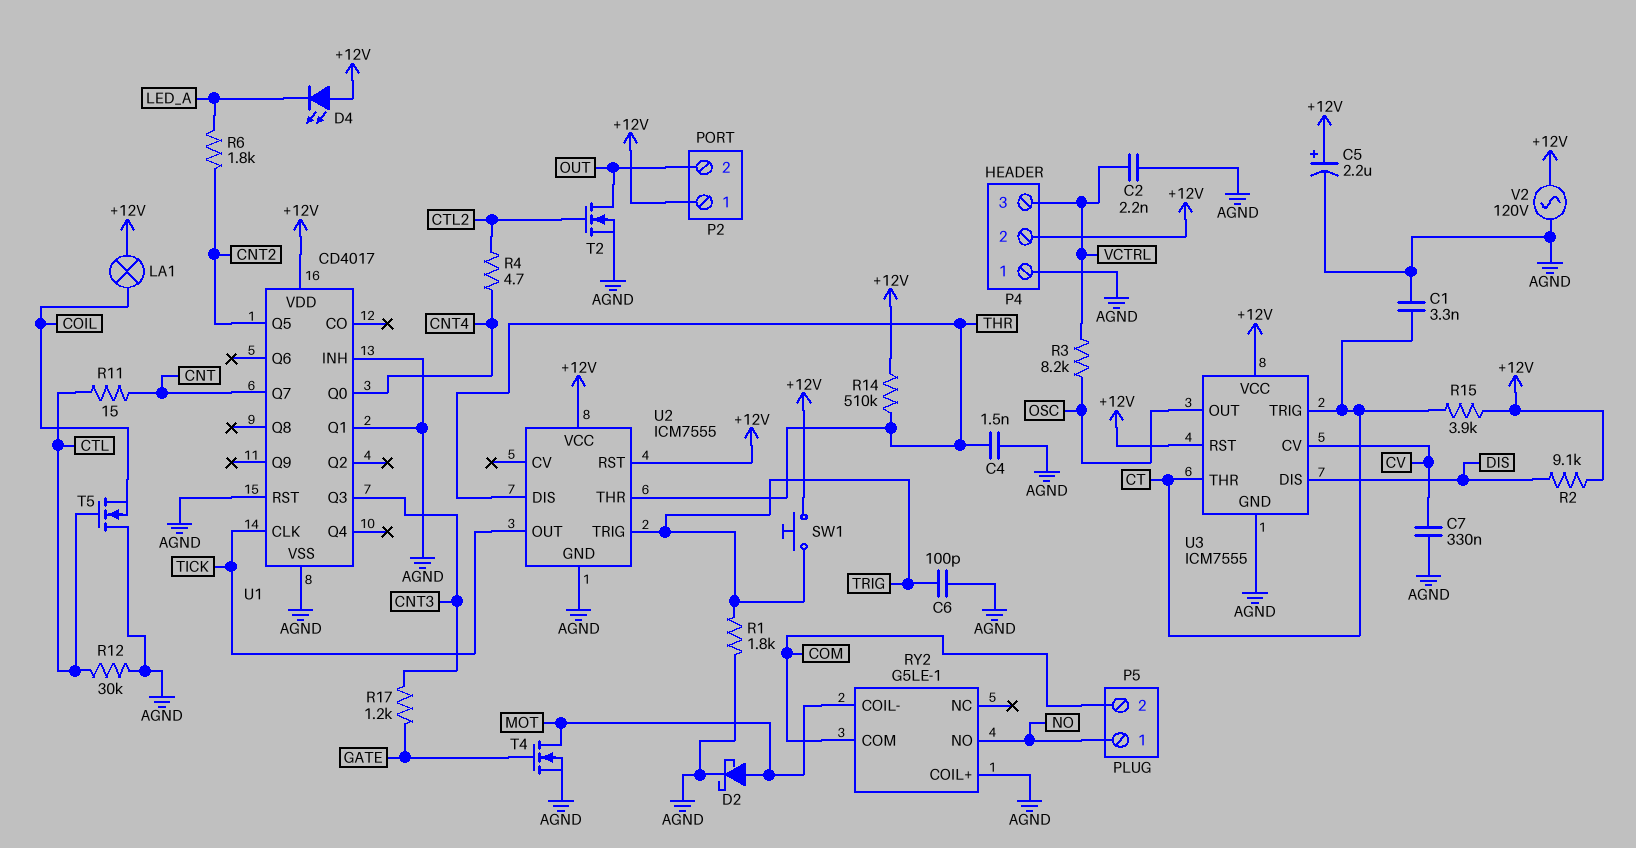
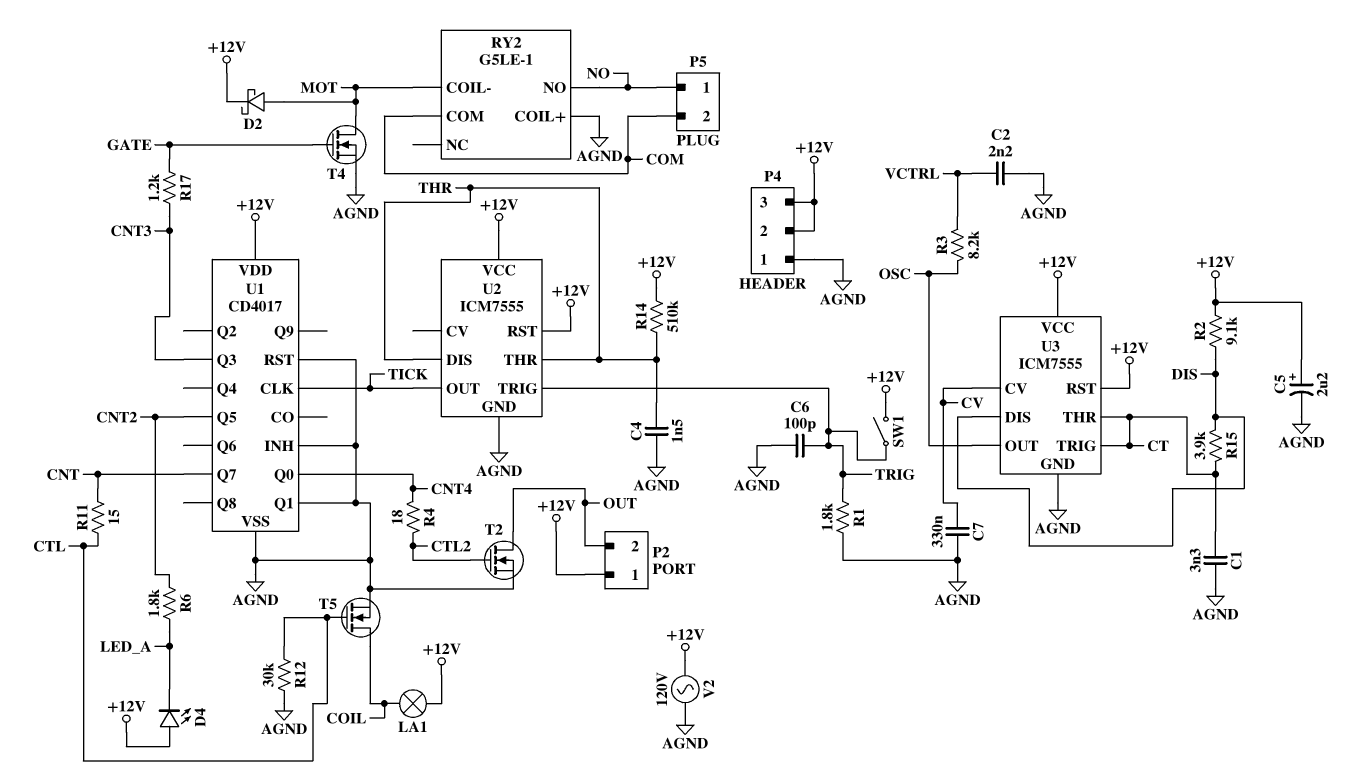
D2: schottky (A MOT, K AGND) -> schottky (A MOT, K +12V)
P4 pin 3: VCTRL -> +12V
R4: 4.7 (CNT4, CTL2) -> 18 (CNT4, CTL2)
R15: 3.9k (+12V, CT) -> 3.9k (CT, DIS)
SW1: button (+12V, TRIG) -> switch (+12V, TRIG)
T5: NMOS (G CTL, D AGND, S COIL) -> NMOS (G CTL, D COIL, S AGND)

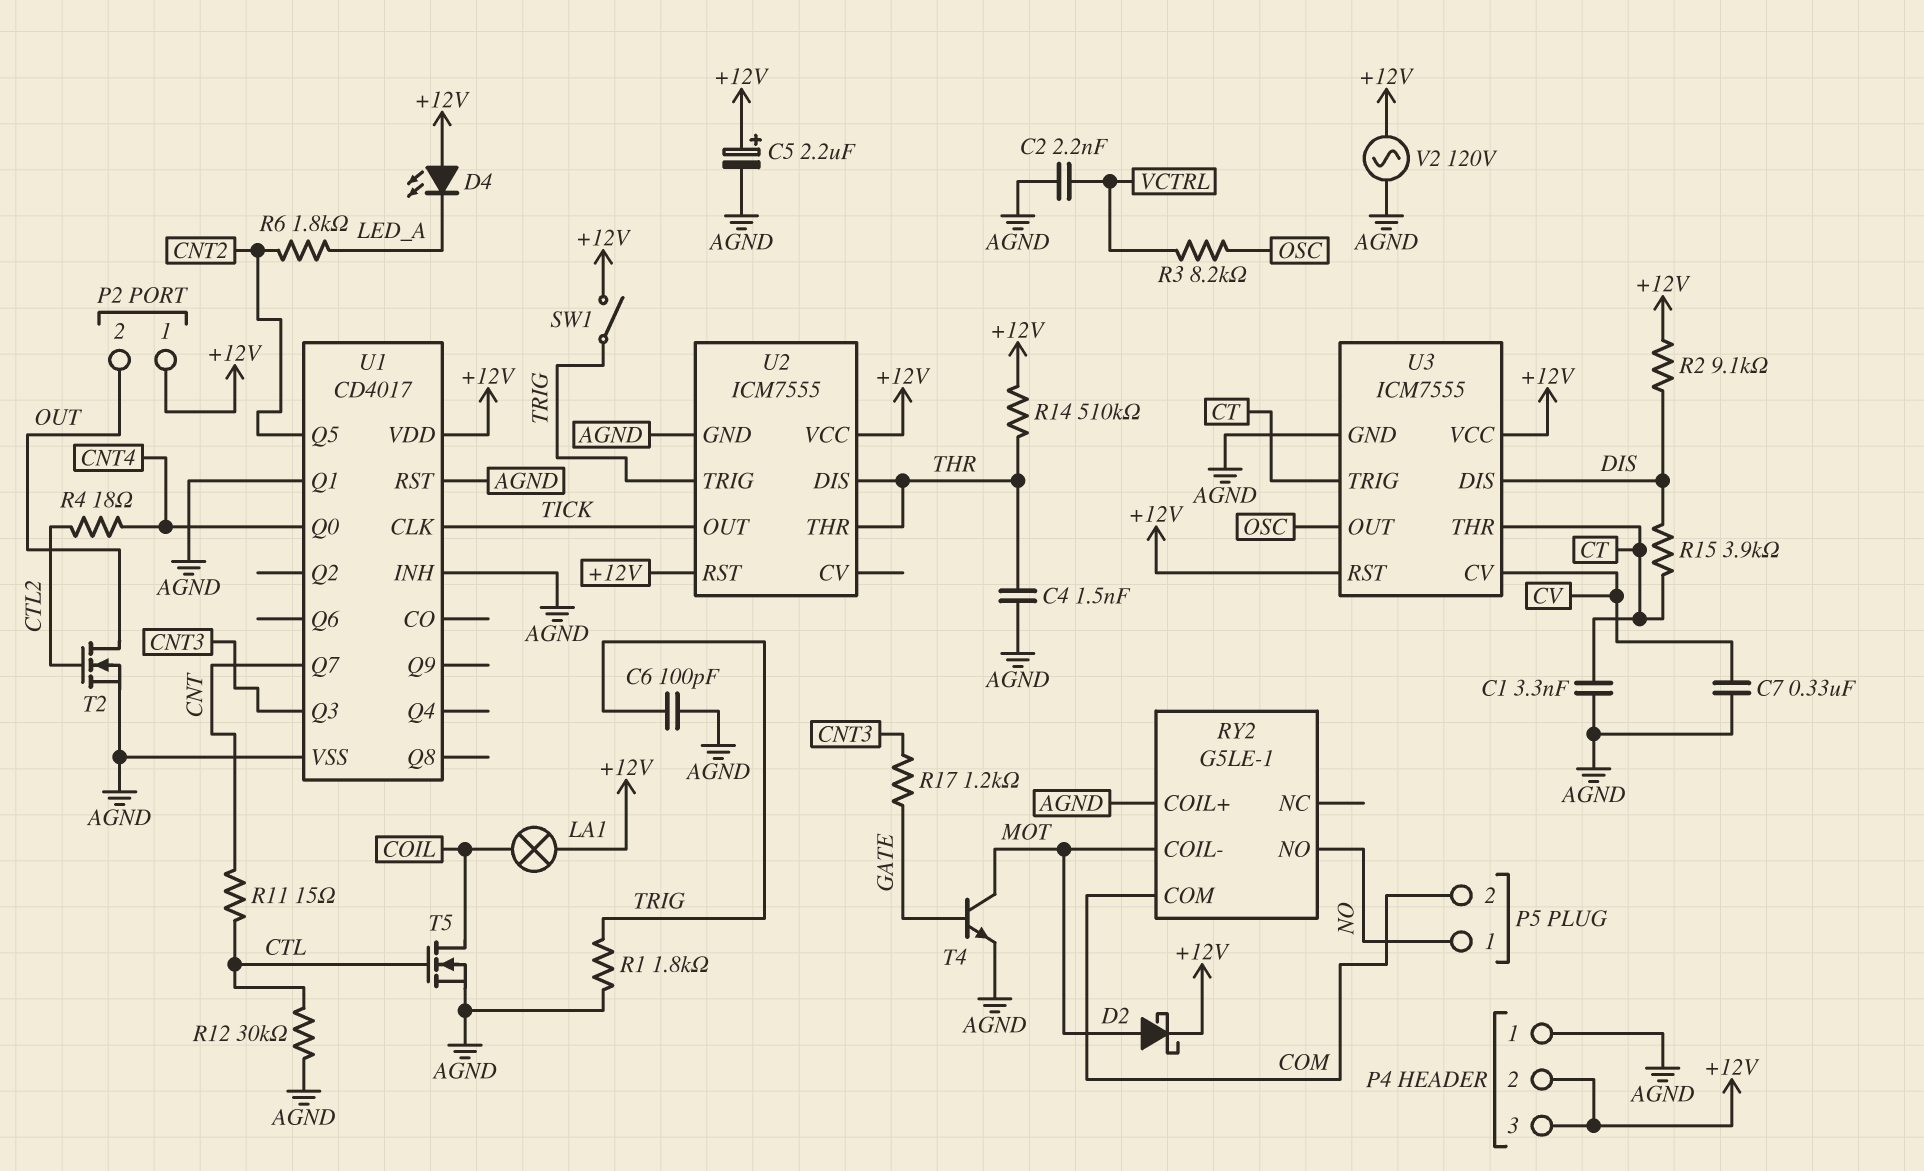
T4: NMOS (G GATE, D MOT, S AGND) -> NPN (B GATE, C MOT, E AGND)

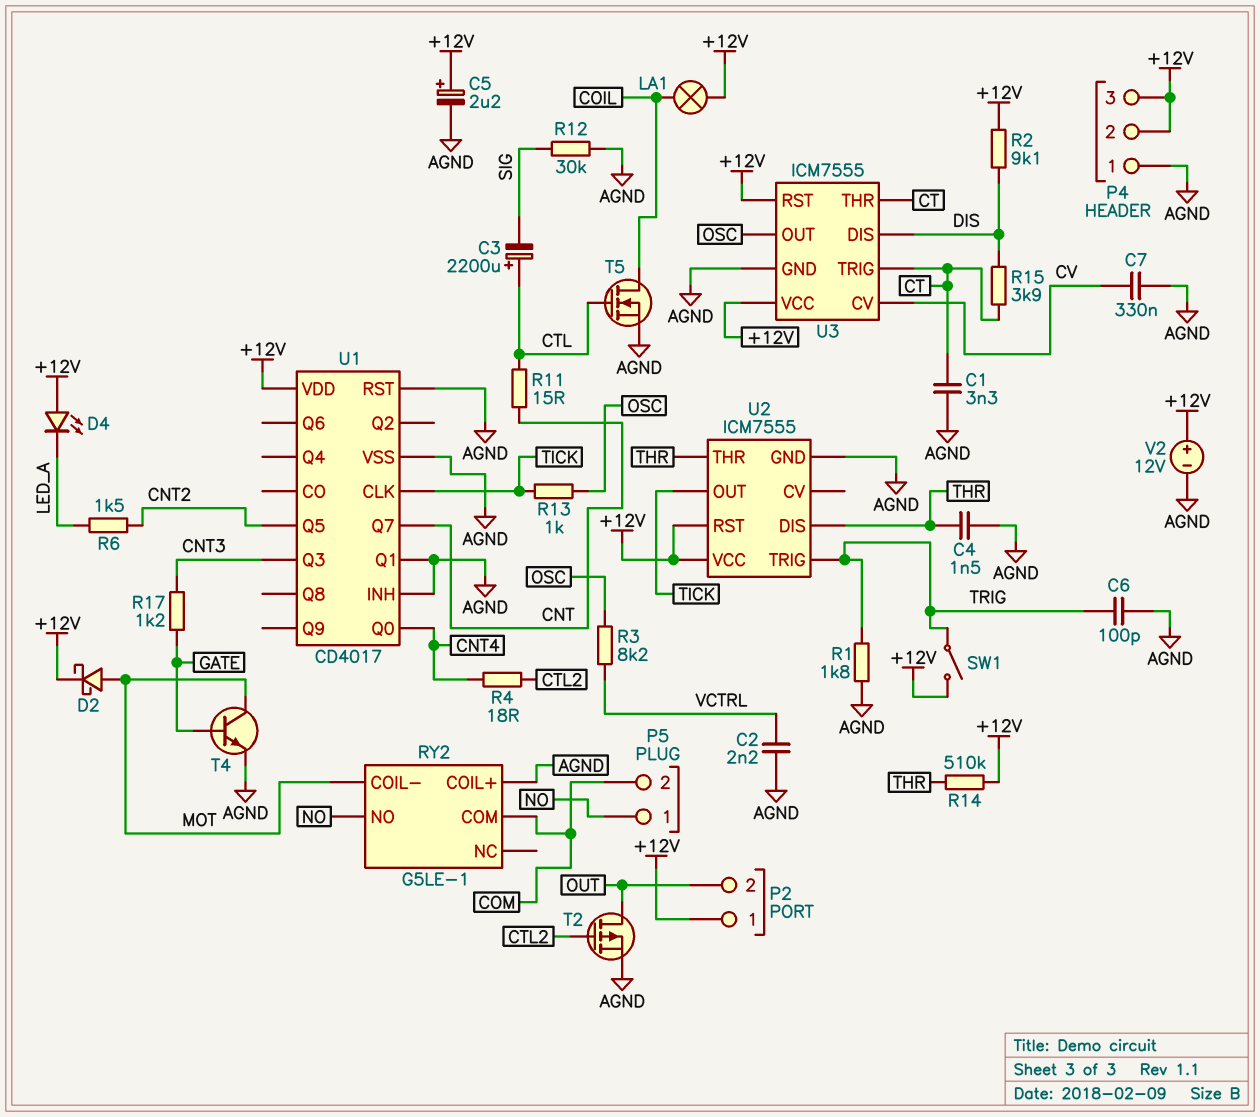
C3: none -> 2200uF (plus CTL, minus SIG)
R6: 1.8k (CNT2, LED_A) -> 1.5k (CNT2, LED_A)
R12: 30k (AGND, CTL) -> 30k (AGND, SIG)
R13: none -> 1k (OSC, TICK)
T2: NMOS (G CTL2, D OUT, S AGND) -> PMOS (G CTL2, D OUT, S AGND)
V2: AC 120V (+12V, AGND) -> 12V (plus +12V, minus AGND)

